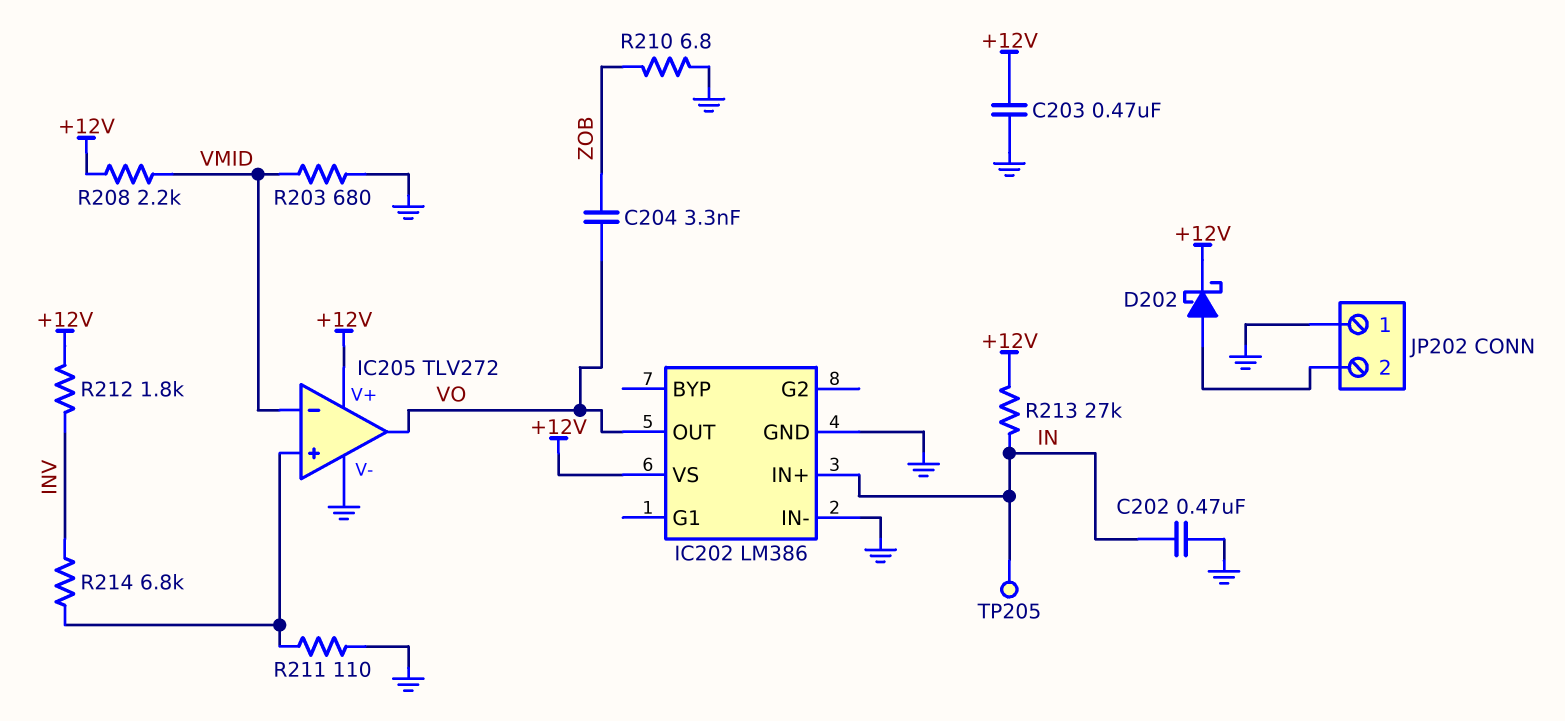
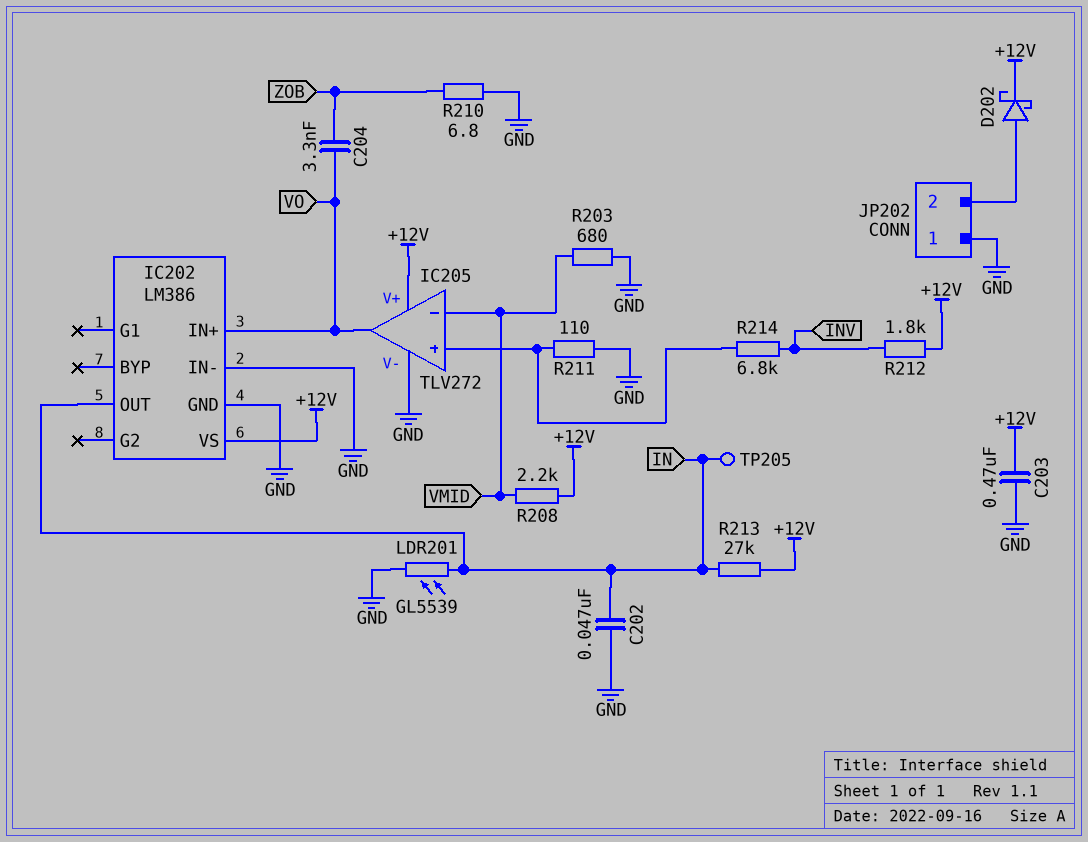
C202: 470nF (GND, IN) -> 47nF (GND, IN)
IC202 pin IN+: IN -> VO
IC202 pin OUT: VO -> IN
LDR201: none -> GL5539 (GND, IN)

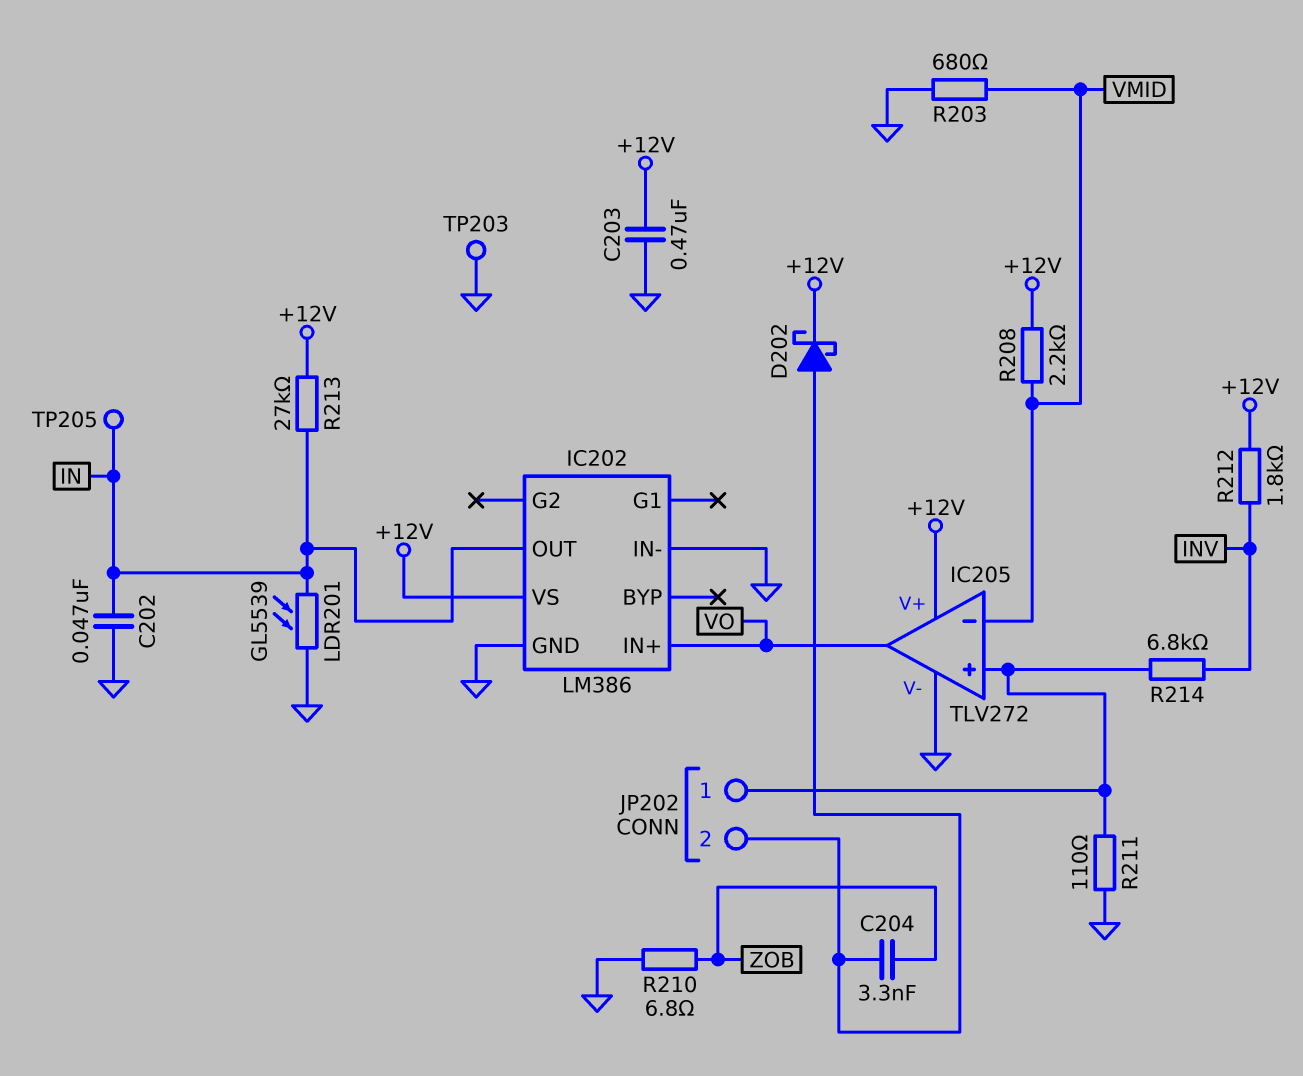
C204: 3.3nF (VO, ZOB) -> 3.3nF (JP202/2, ZOB)
JP202 pin 1: GND -> IC205/in+
TP203: none -> test point (GND)

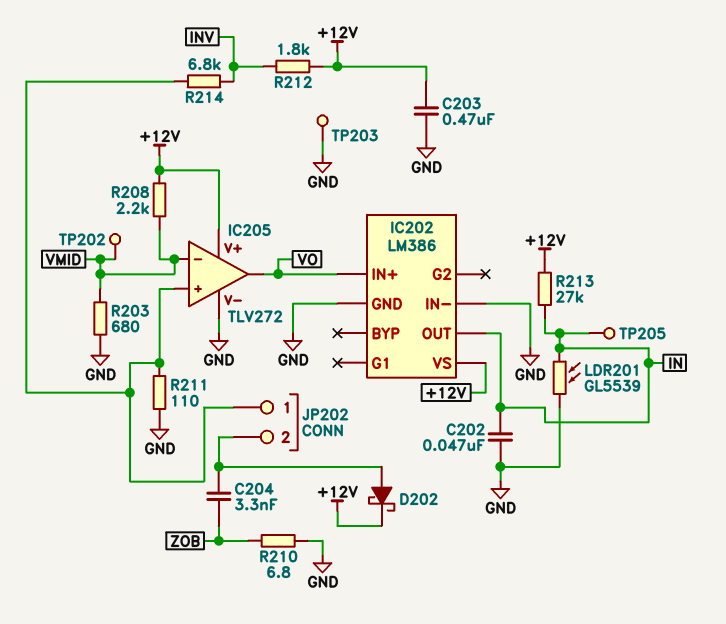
TP202: none -> test point (VMID)

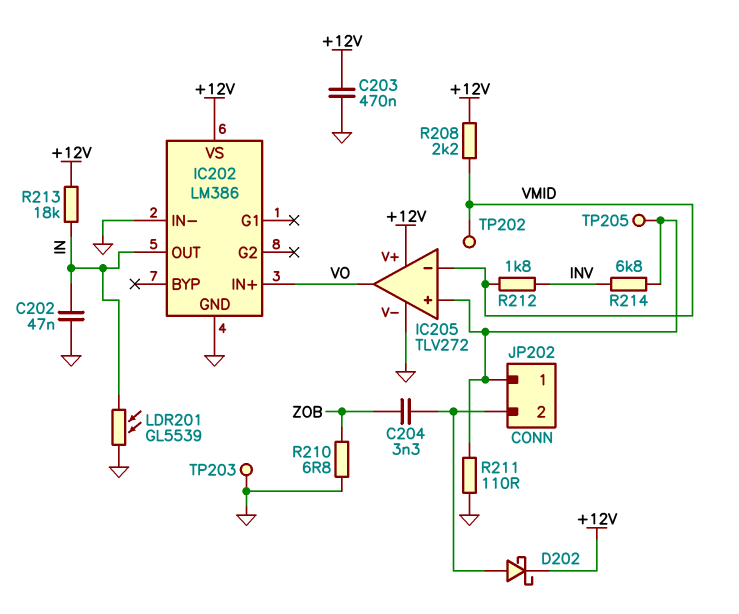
R203: 680 (GND, VMID) -> none
R212: 1.8k (+12V, INV) -> 1.8k (INV, VMID)
R213: 27k (+12V, IN) -> 18k (+12V, IN)
TP205: test point (IN) -> test point (IC205/in+)

